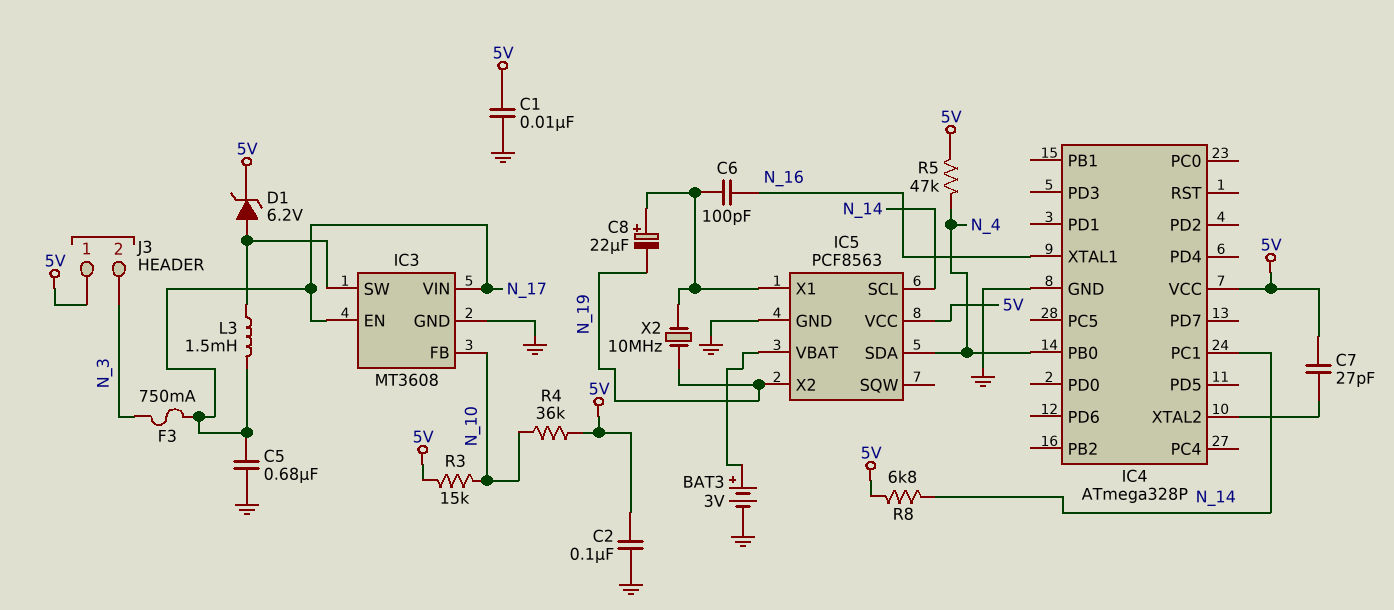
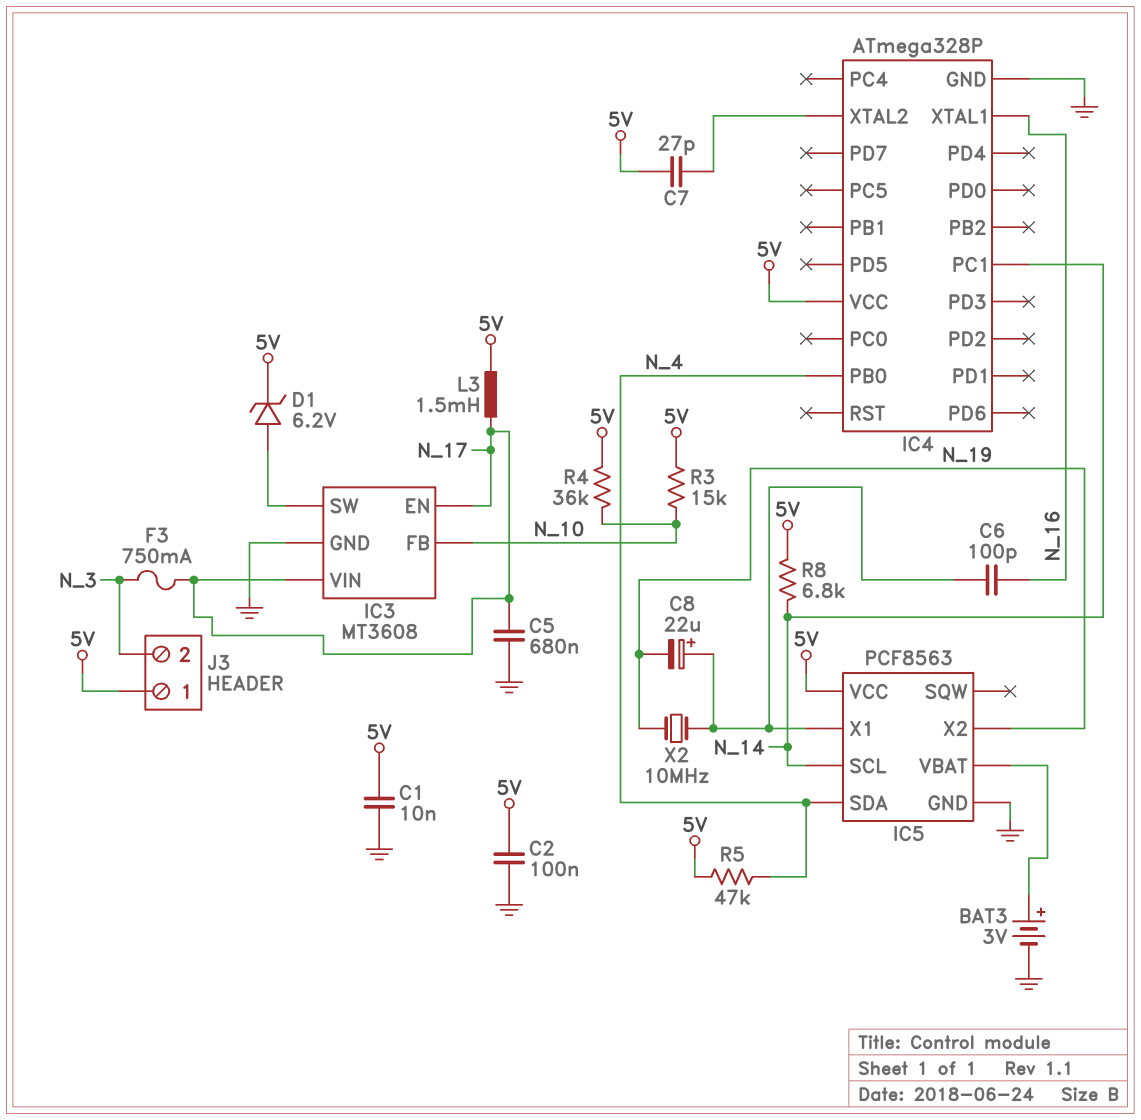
L3: 1.5mH (IC3/SW, N_17) -> 1.5mH (5V, N_17)

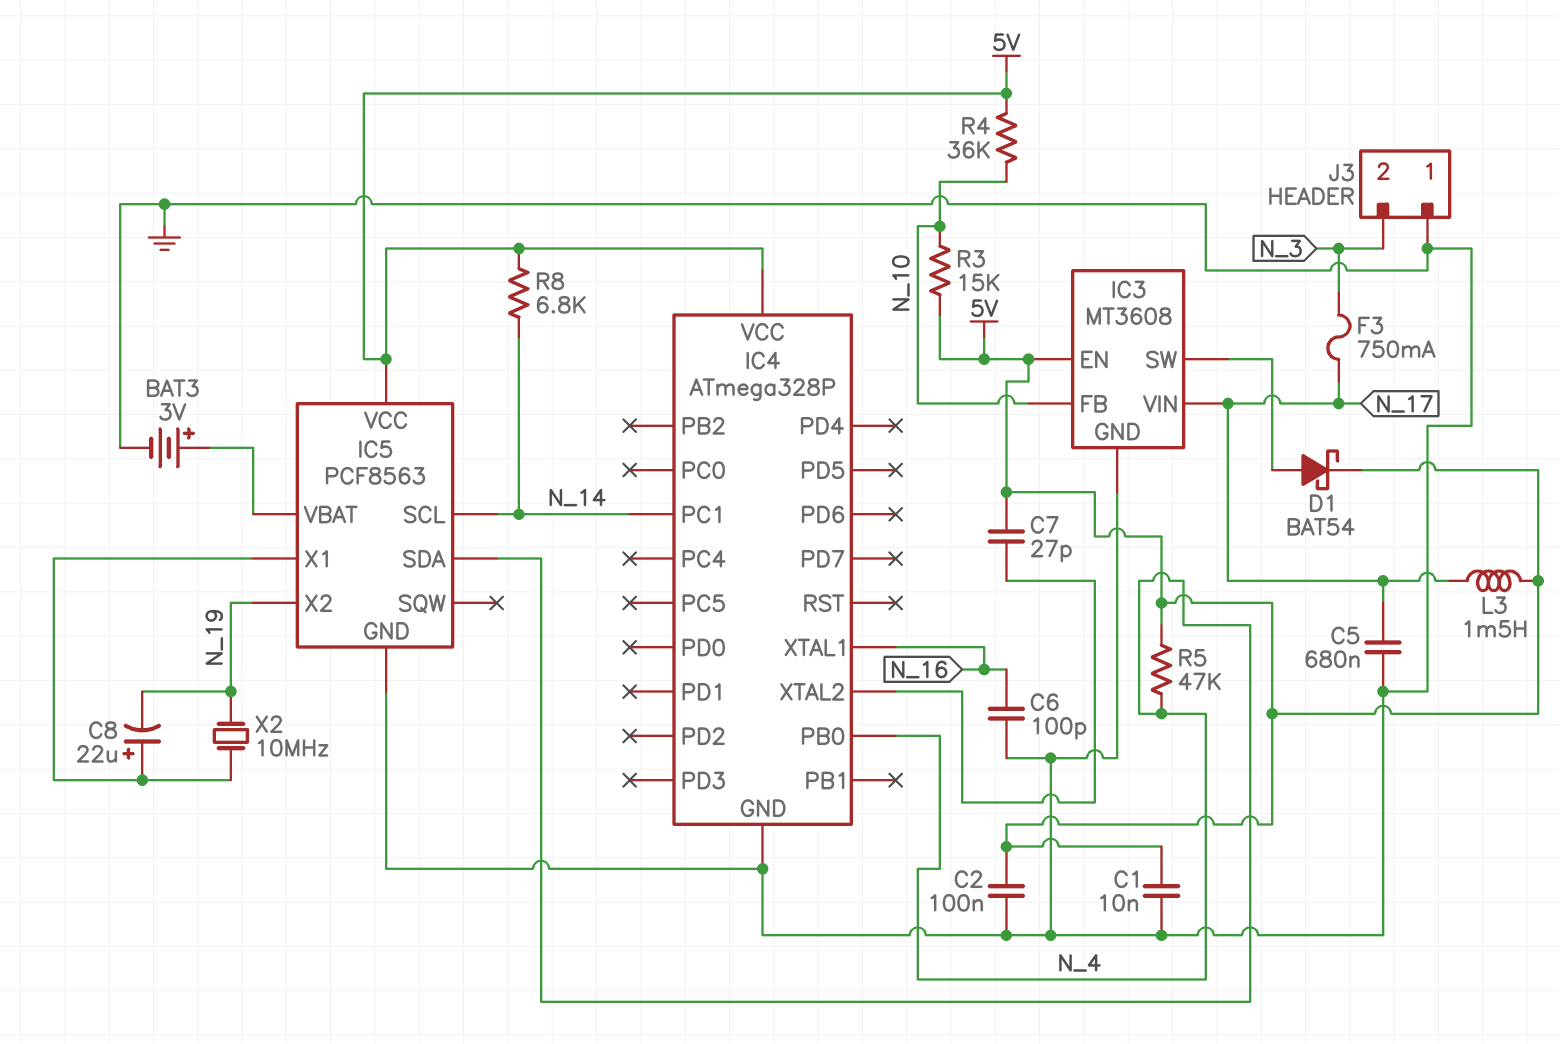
C6: 100pF (IC5/X1, N_16) -> 100pF (GND, N_16)
D1: zener 6.2V (A IC3/SW, K 5V) -> schottky BAT54 (A IC3/SW, K 5V)
IC3 pin EN: N_17 -> 5V
J3 pin 1: 5V -> GND

